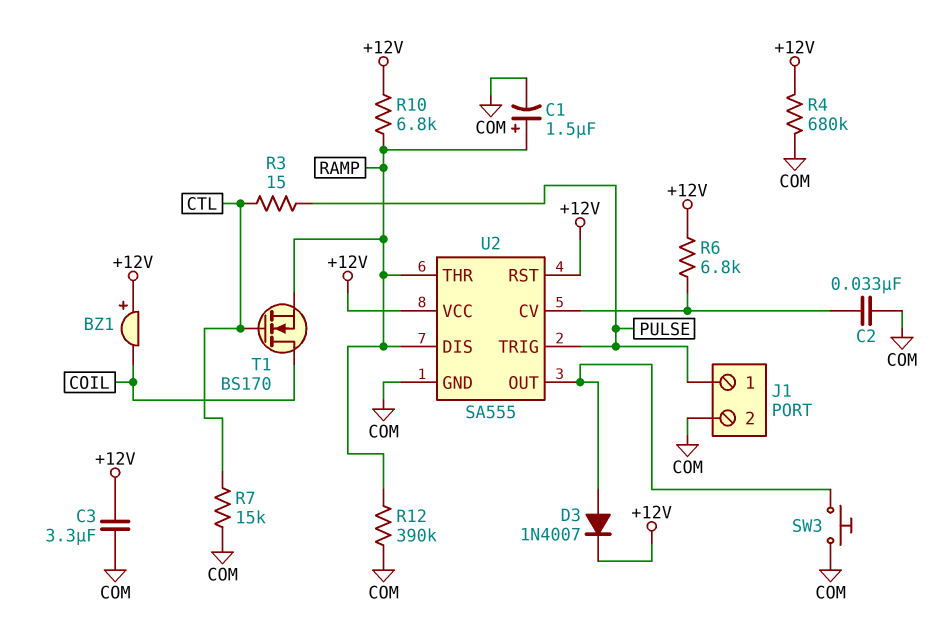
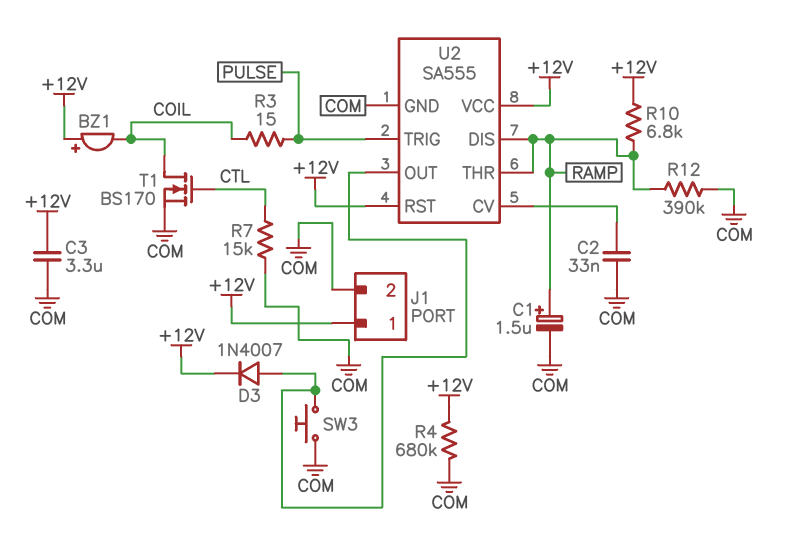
J1 pin 1: PULSE -> +12V
R3: 15 (CTL, PULSE) -> 15 (COIL, PULSE)
R6: 6.8k (+12V, U2/CV) -> none
T1: NMOS BS170 (G CTL, D COIL, S RAMP) -> NMOS BS170 (G CTL, D COIL, S COM)

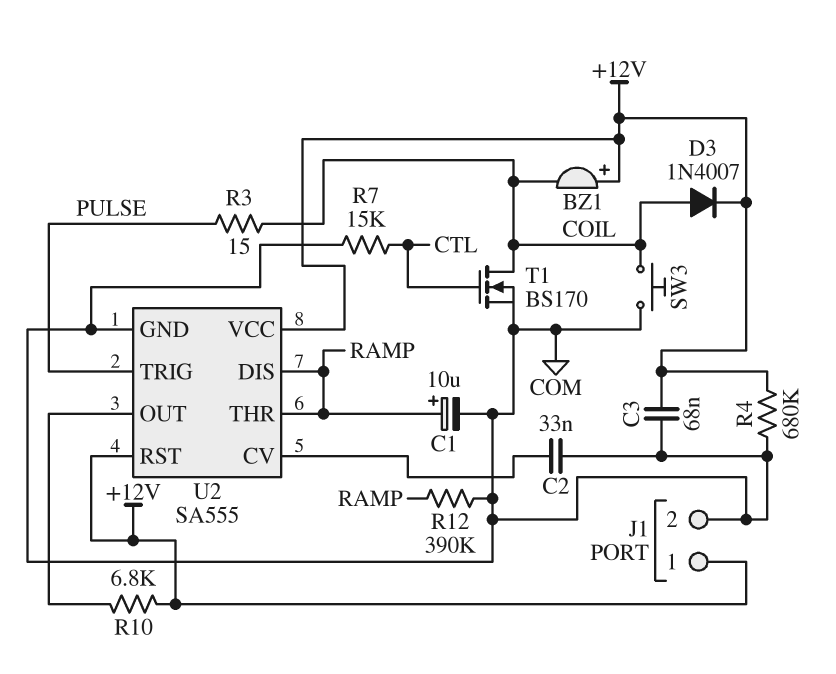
C1: 1.5uF (plus RAMP, minus COM) -> 10uF (plus RAMP, minus COM)
C3: 3.3uF (+12V, COM) -> 68nF (+12V, COM)
D3: diode 1N4007 (A U2/OUT, K +12V) -> diode 1N4007 (A COIL, K +12V)
R10: 6.8k (+12V, RAMP) -> 6.8k (+12V, U2/OUT)
SW3: button (COM, U2/OUT) -> button (COIL, COM)

